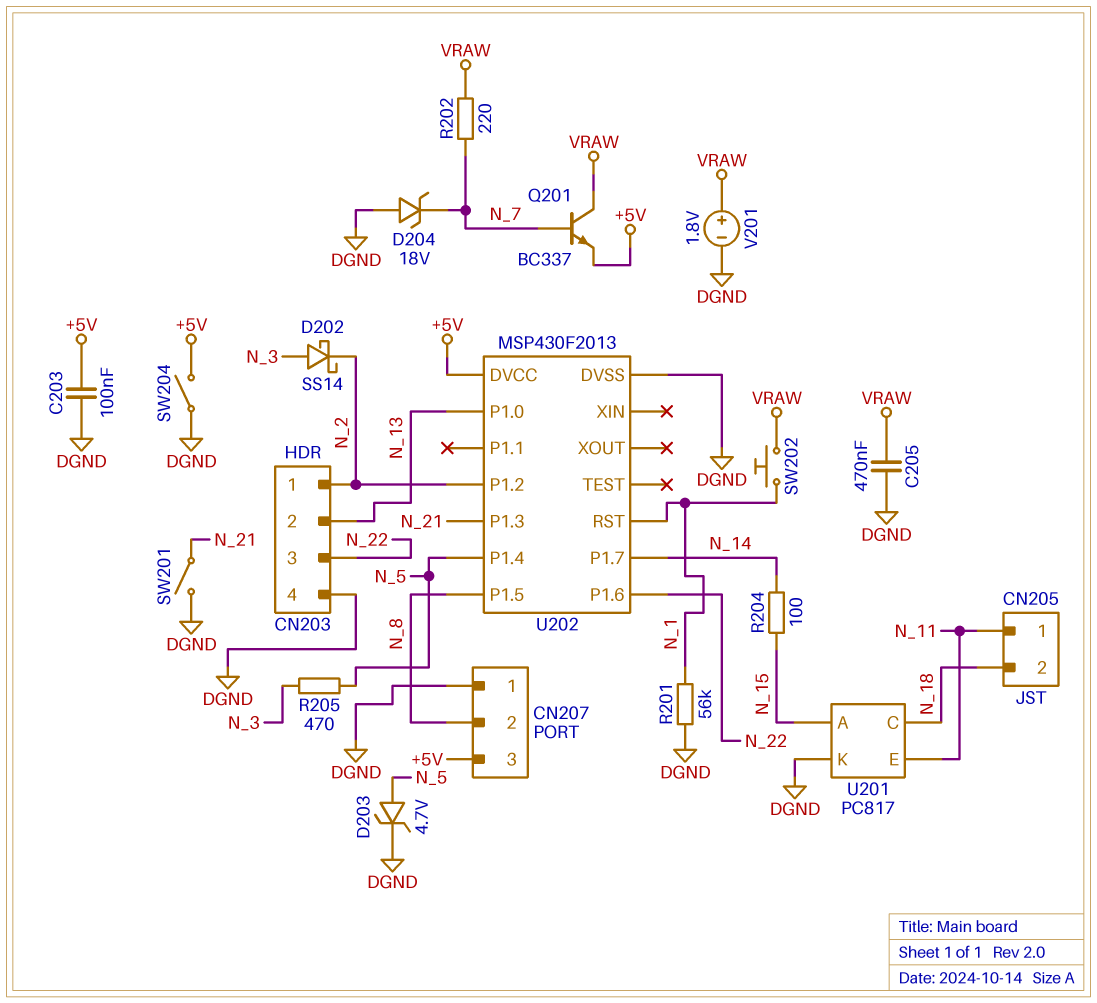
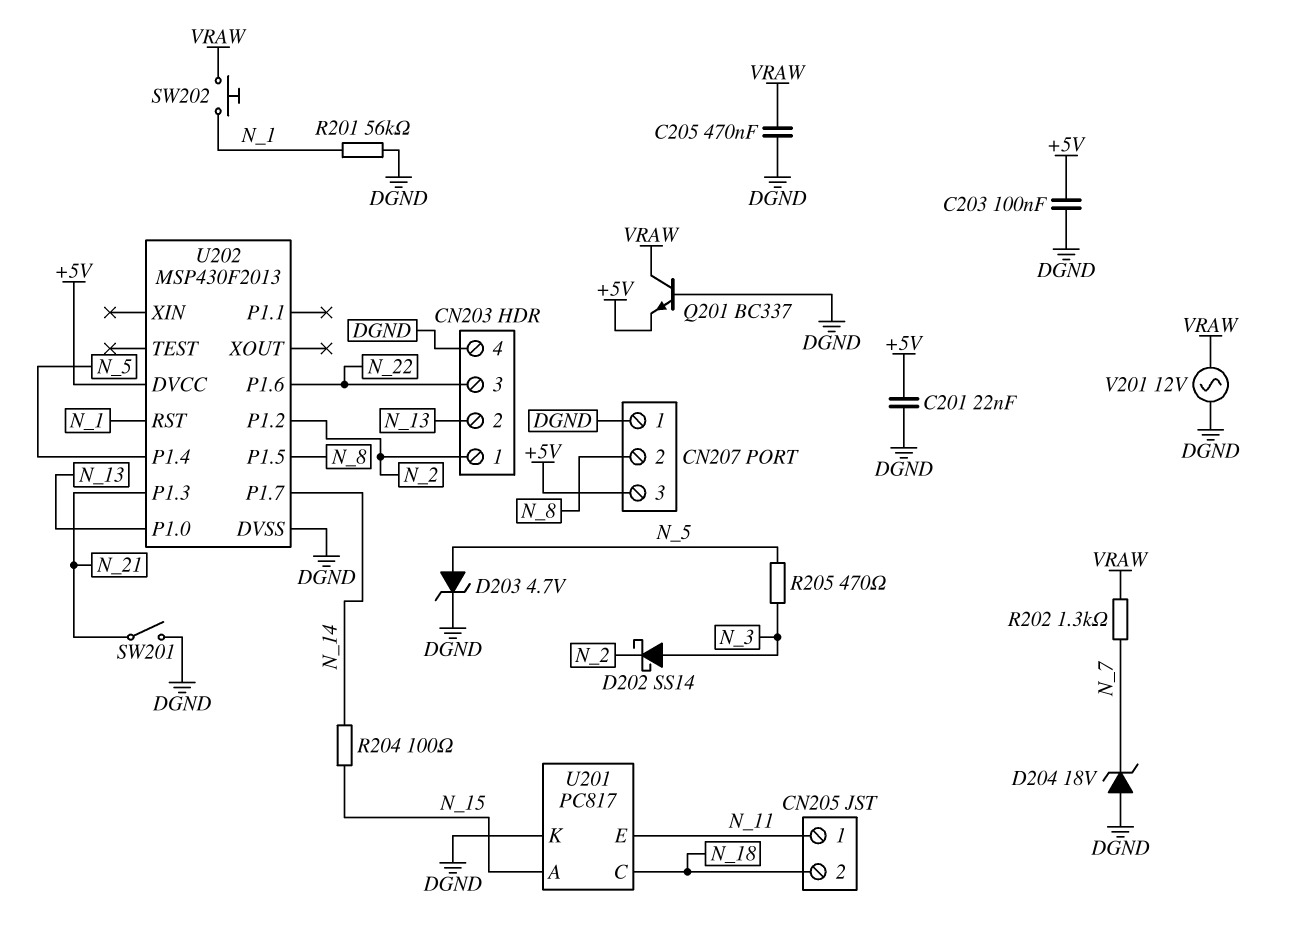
C201: none -> 22nF (+5V, DGND)
Q201: NPN BC337 (B N_7, C VRAW, E +5V) -> NPN BC337 (B DGND, C VRAW, E +5V)
R202: 220 (N_7, VRAW) -> 1.3k (N_7, VRAW)
SW204: switch (+5V, DGND) -> none
V201: 1.8V (plus VRAW, minus DGND) -> AC 12V (DGND, VRAW)

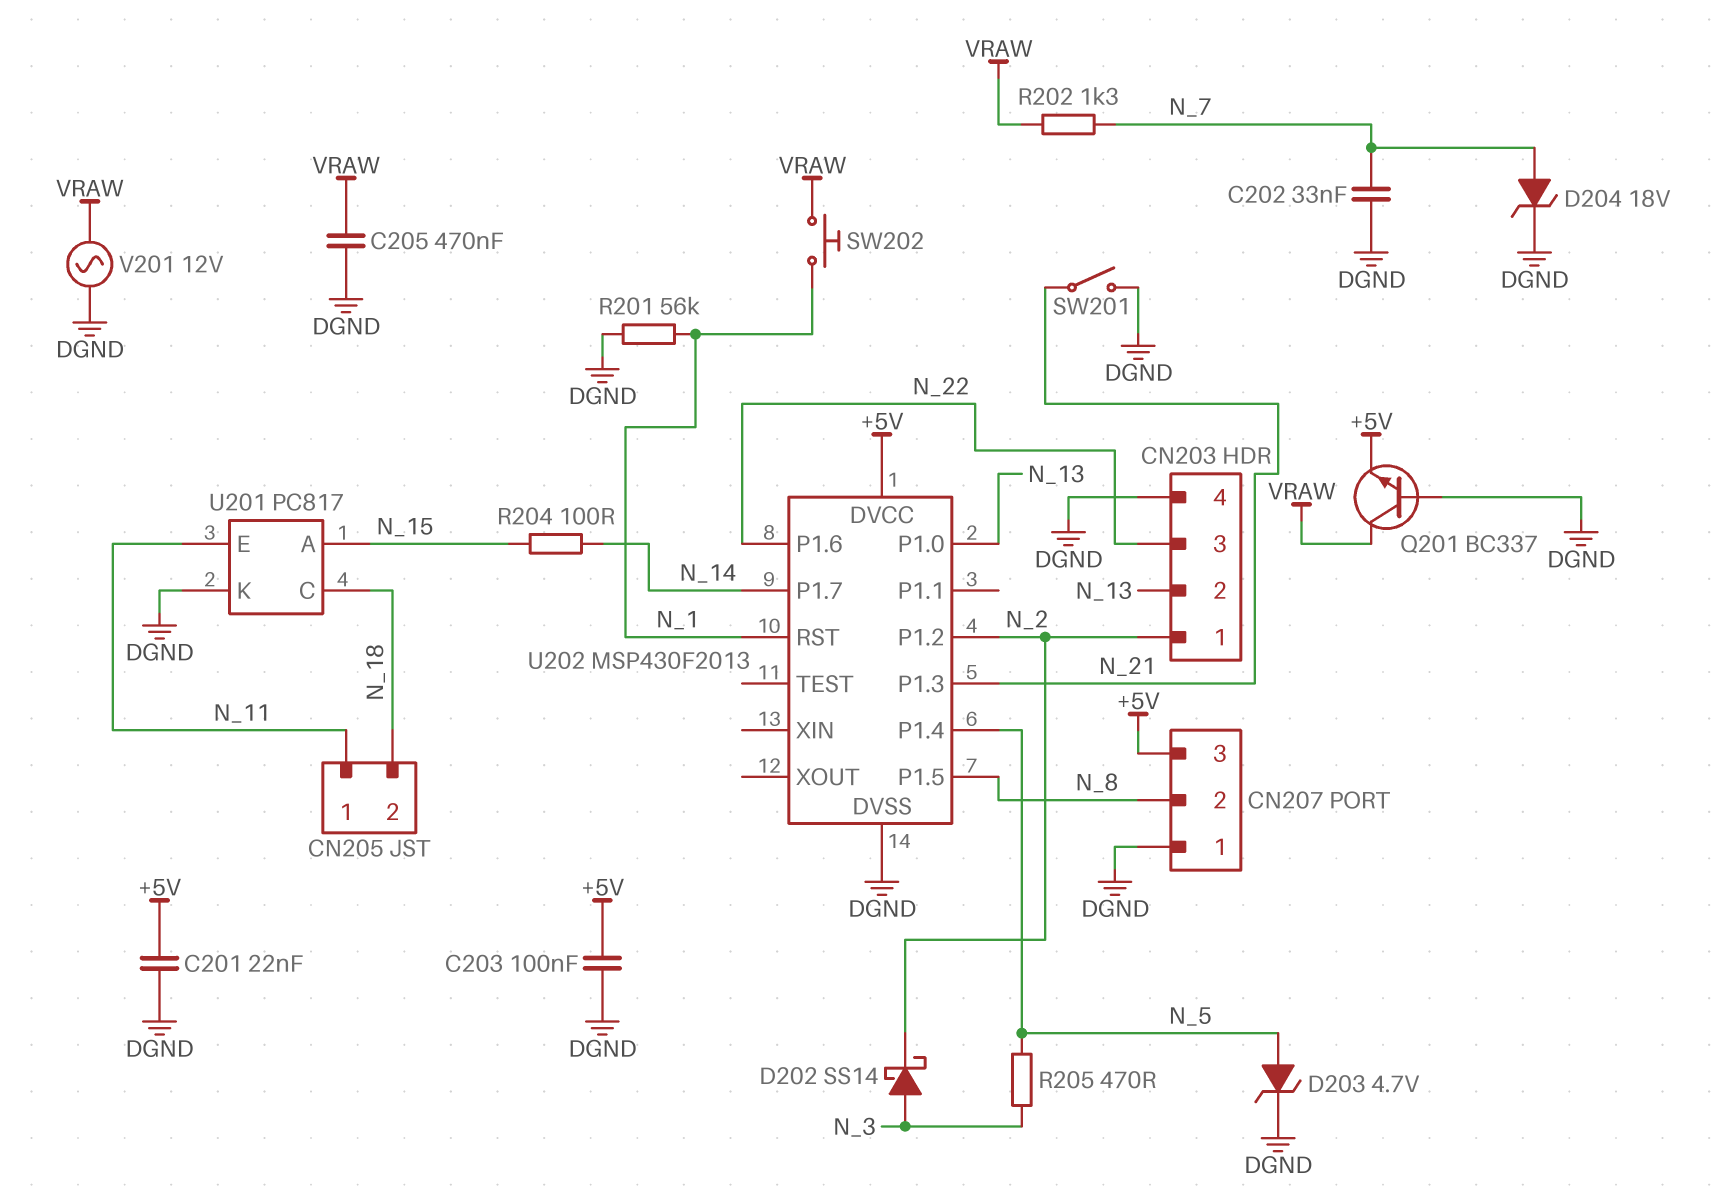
C202: none -> 33nF (DGND, N_7)
D204: zener 18V (A DGND, K N_7) -> zener 18V (A N_7, K DGND)

